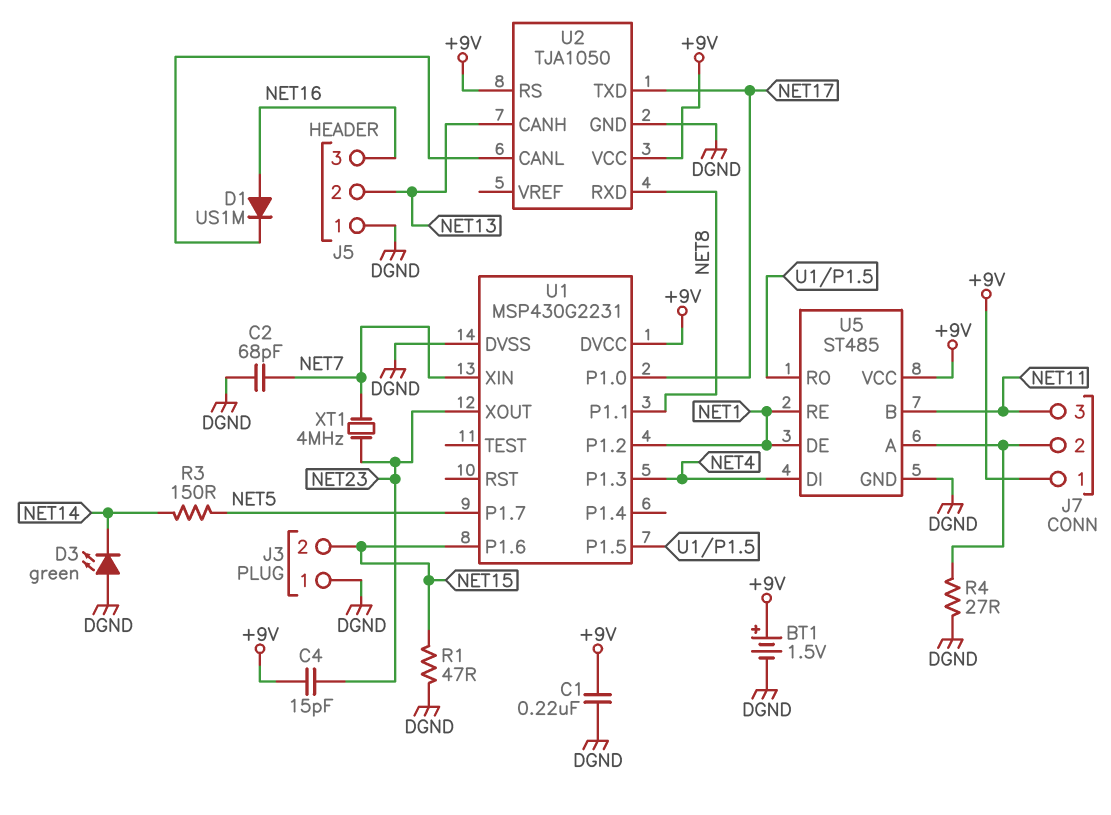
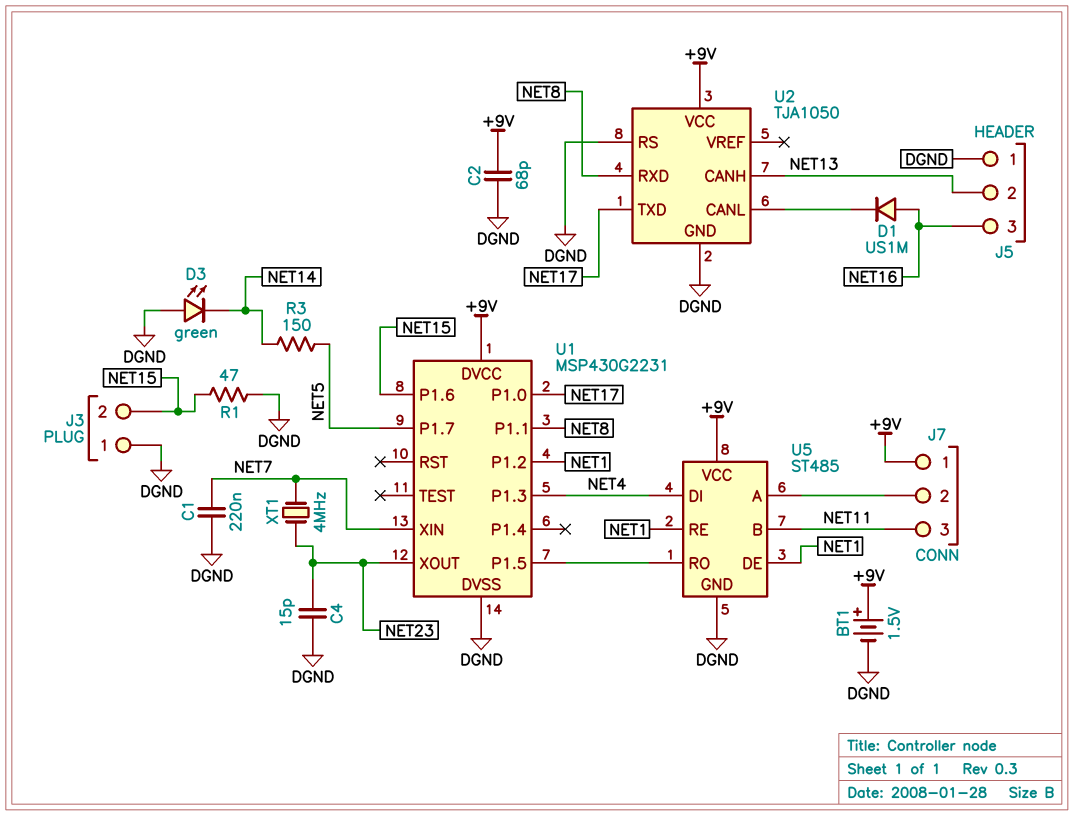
C1: 220nF (+9V, DGND) -> 220nF (DGND, NET7)
C2: 68pF (DGND, NET7) -> 68pF (+9V, DGND)
C4: 15pF (+9V, NET23) -> 15pF (DGND, NET23)
R4: 27 (DGND, J7/2) -> none
U2 pin RS: +9V -> DGND

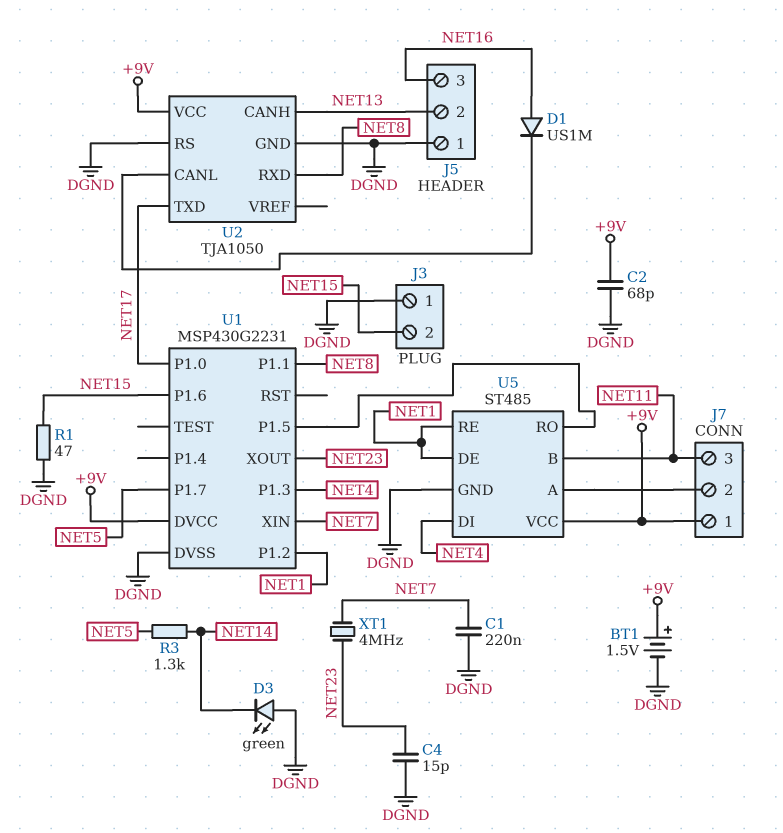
R3: 150 (NET5, NET14) -> 1.3k (NET5, NET14)

